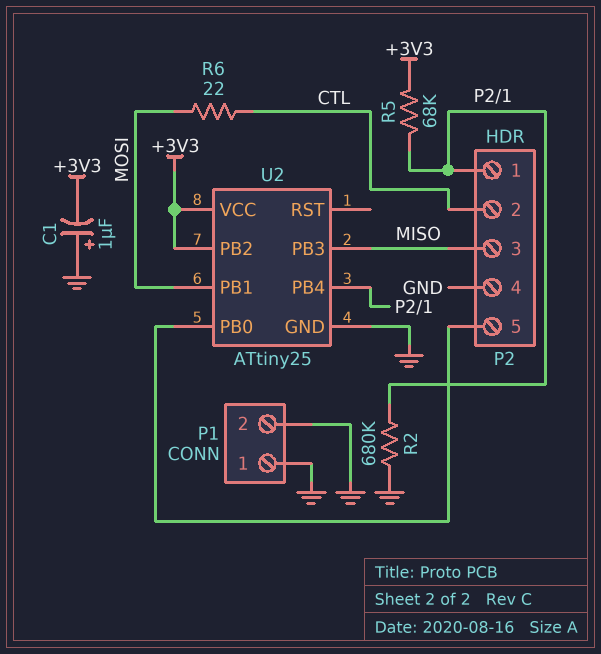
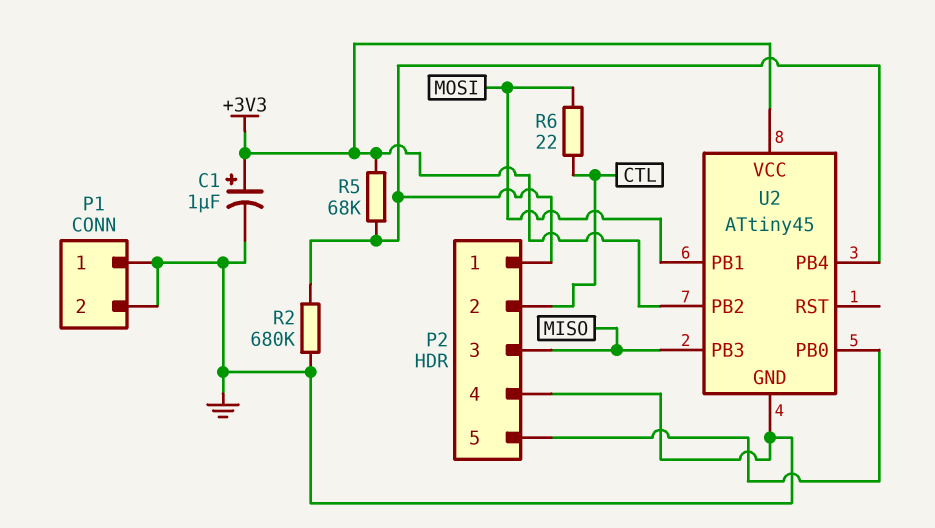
C1: 1uF (plus GND, minus +3V3) -> 1uF (plus +3V3, minus GND)
U2: ATtiny25 -> ATtiny45

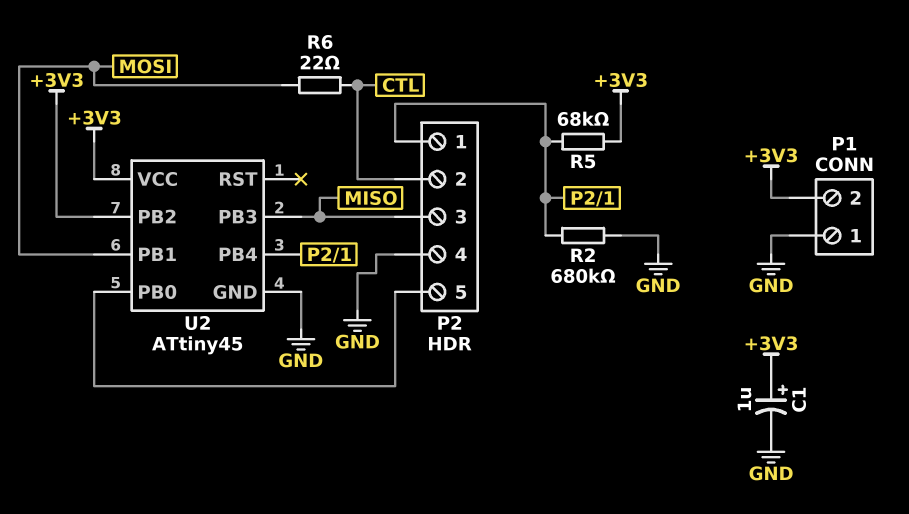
P1 pin 2: GND -> +3V3

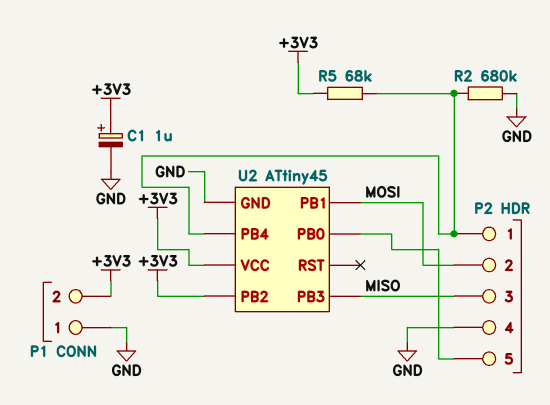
P2 pin 2: CTL -> MOSI
R6: 22 (CTL, MOSI) -> none

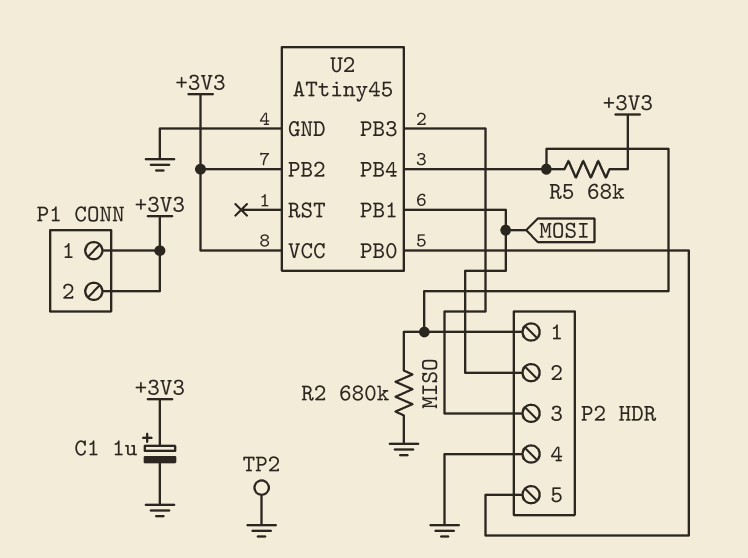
P1 pin 1: GND -> +3V3
TP2: none -> test point (GND)

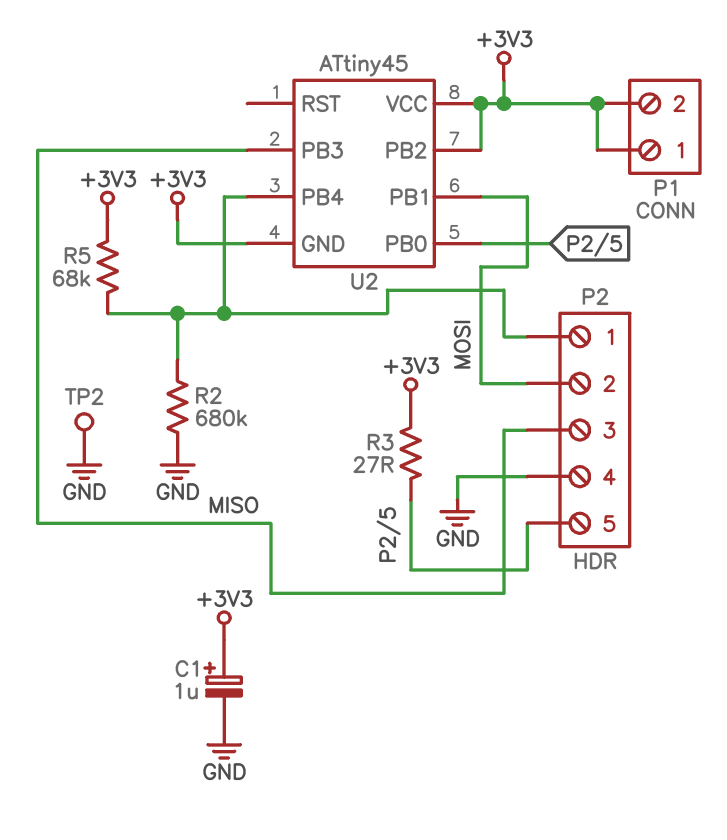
R3: none -> 27 (+3V3, P2/5)
U2 pin GND: GND -> +3V3

